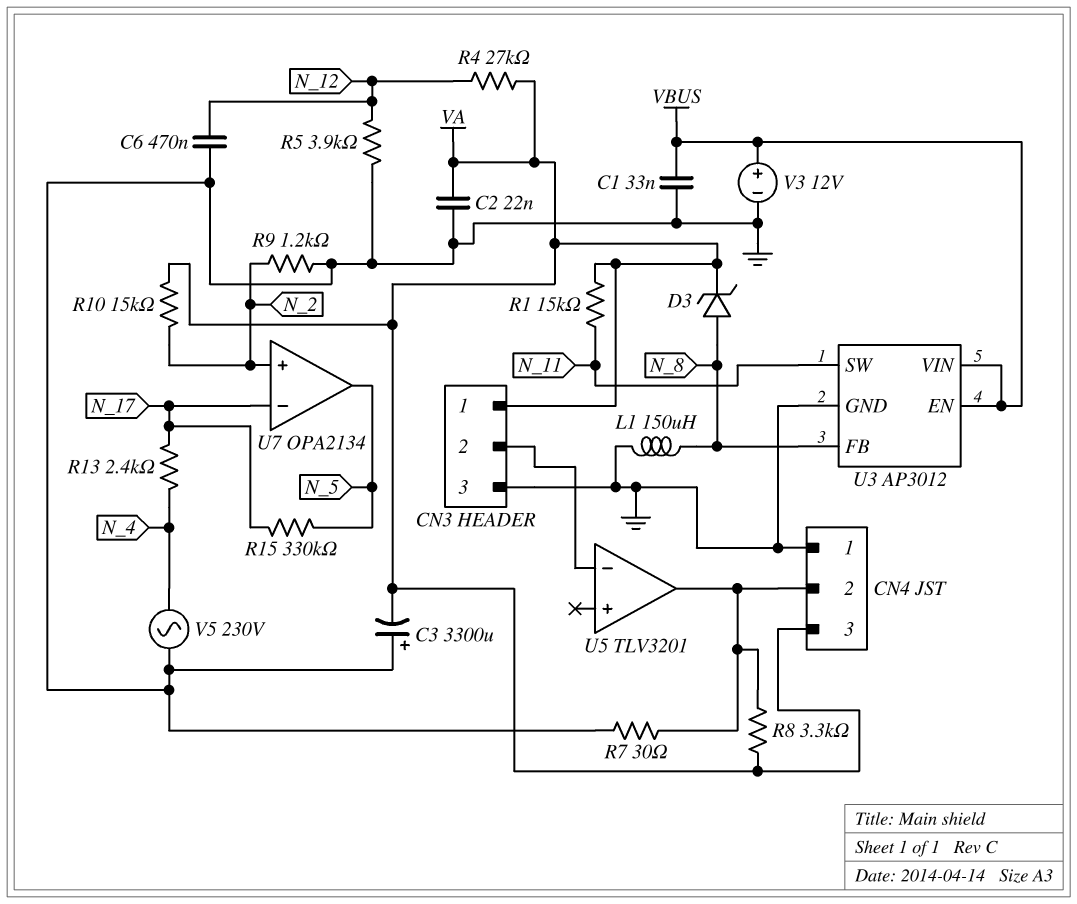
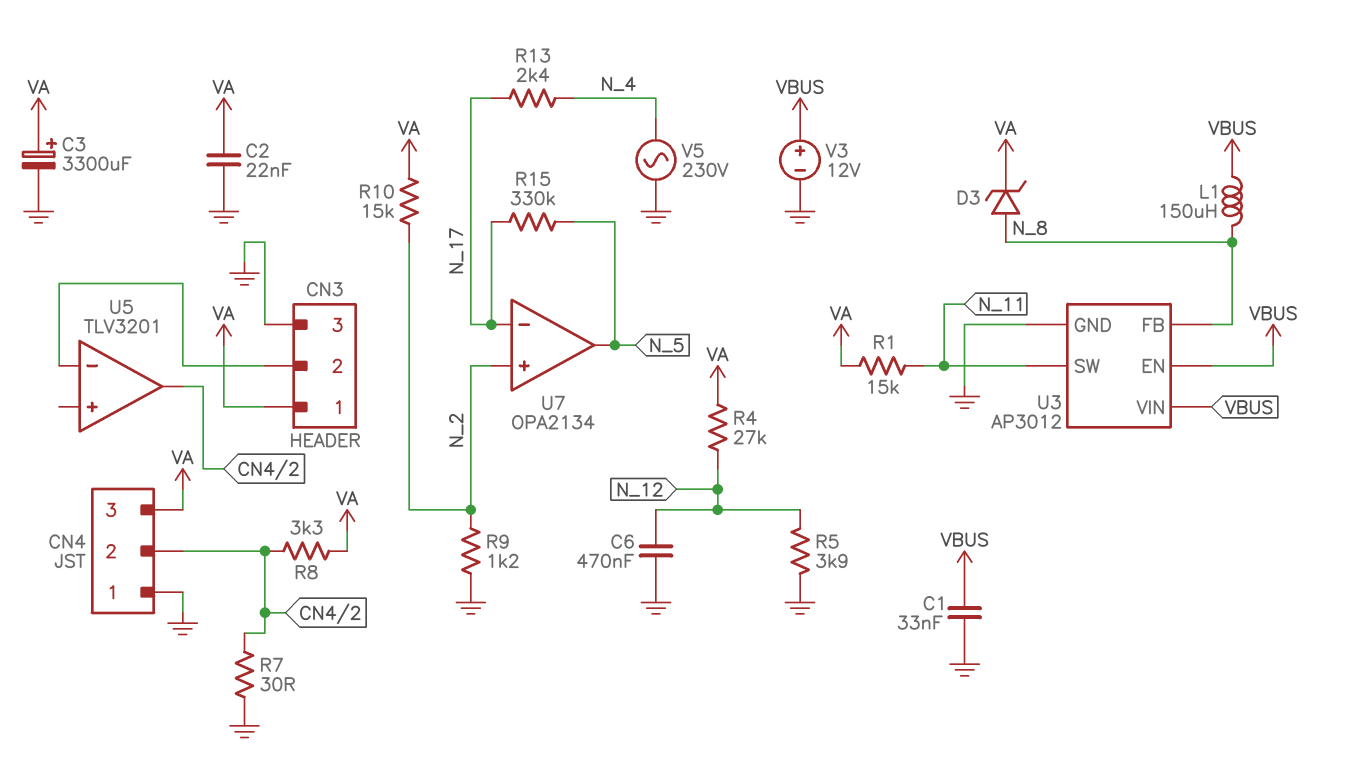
C3: 3300uF (plus GND, minus VA) -> 3300uF (plus VA, minus GND)
L1: 150uH (GND, N_8) -> 150uH (N_8, VBUS)

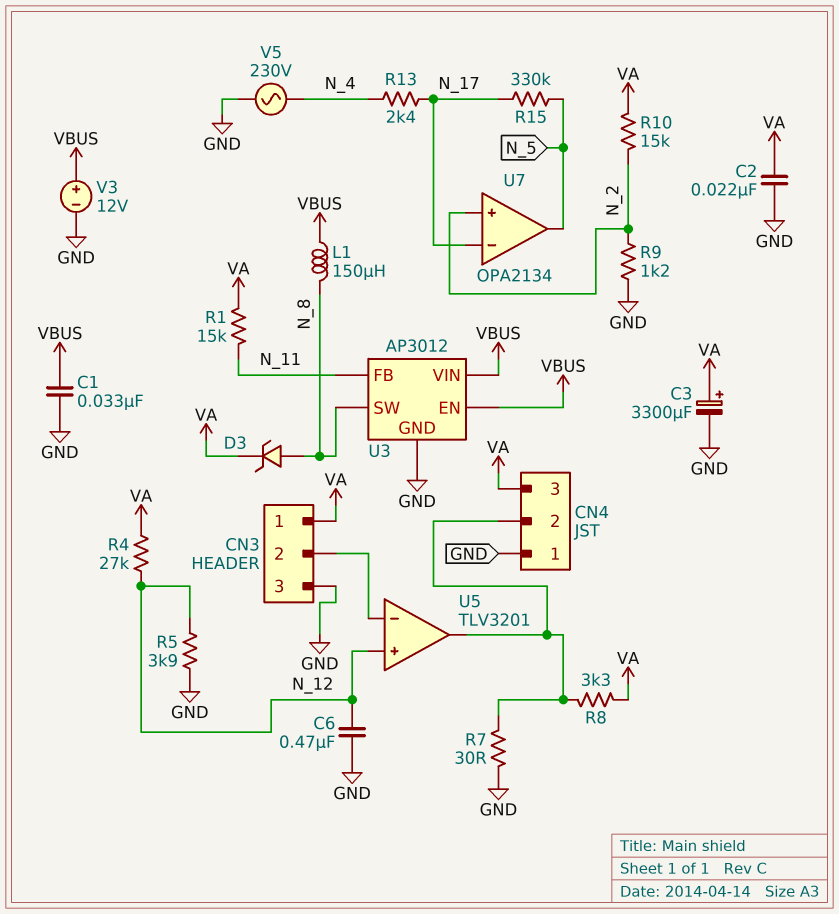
U3 pin FB: N_8 -> N_11
U3 pin SW: N_11 -> N_8
U5 pin in+: none -> N_12

